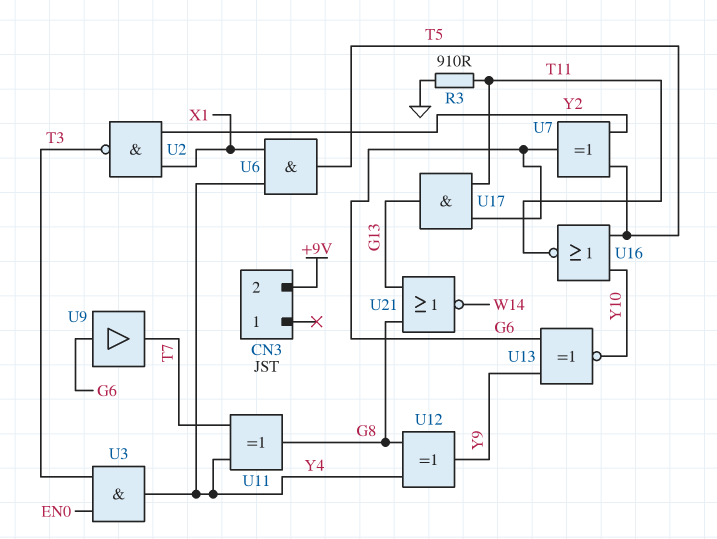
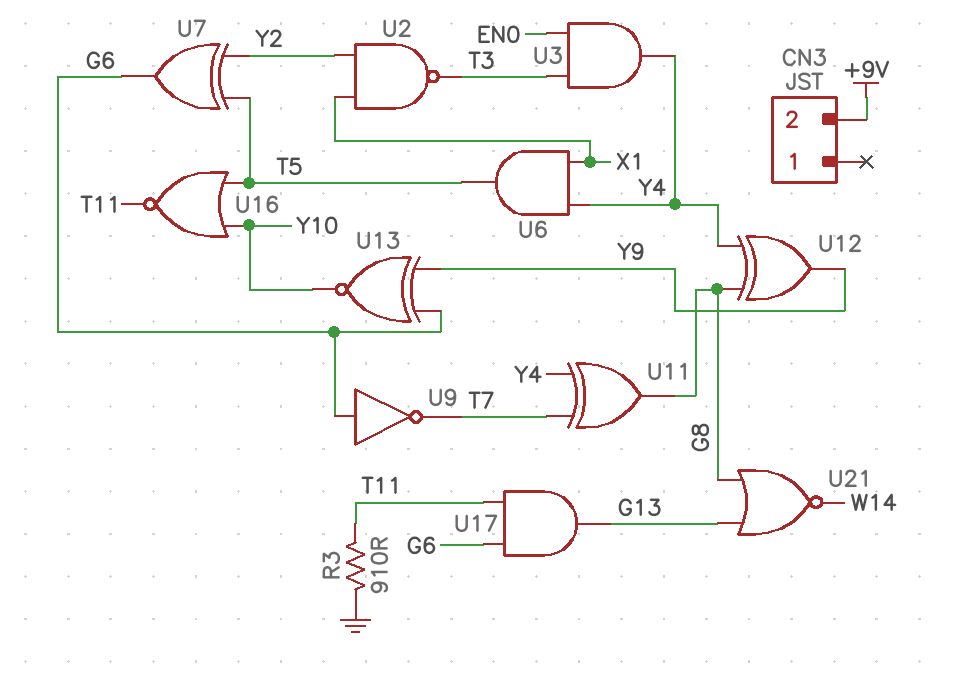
U9: buffer (in G6, out T7) -> NOT (in G6, out T7)

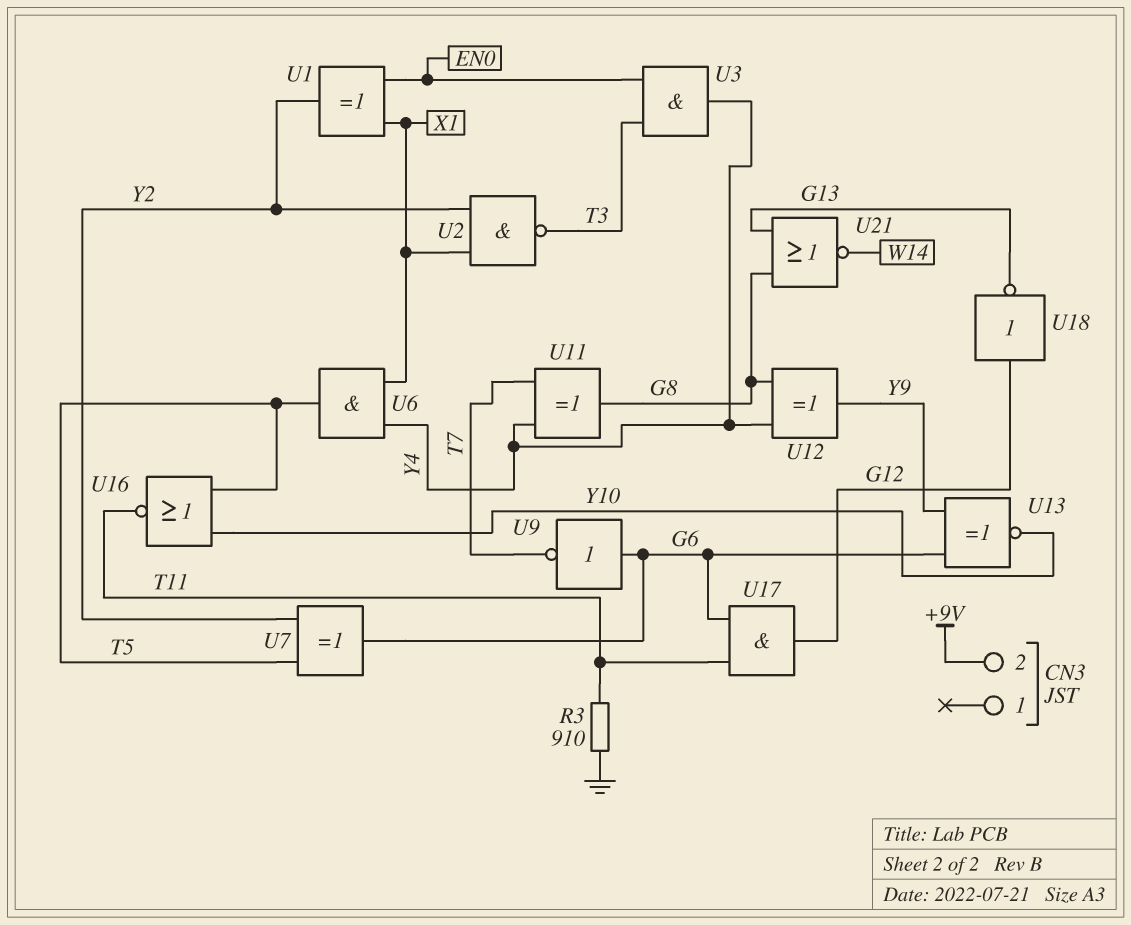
U1: none -> XOR (in EN0, in X1, out Y2)
U17: AND (in G6, in T11, out G13) -> AND (in G6, in T11, out G12)
U18: none -> NOT (in G12, out G13)

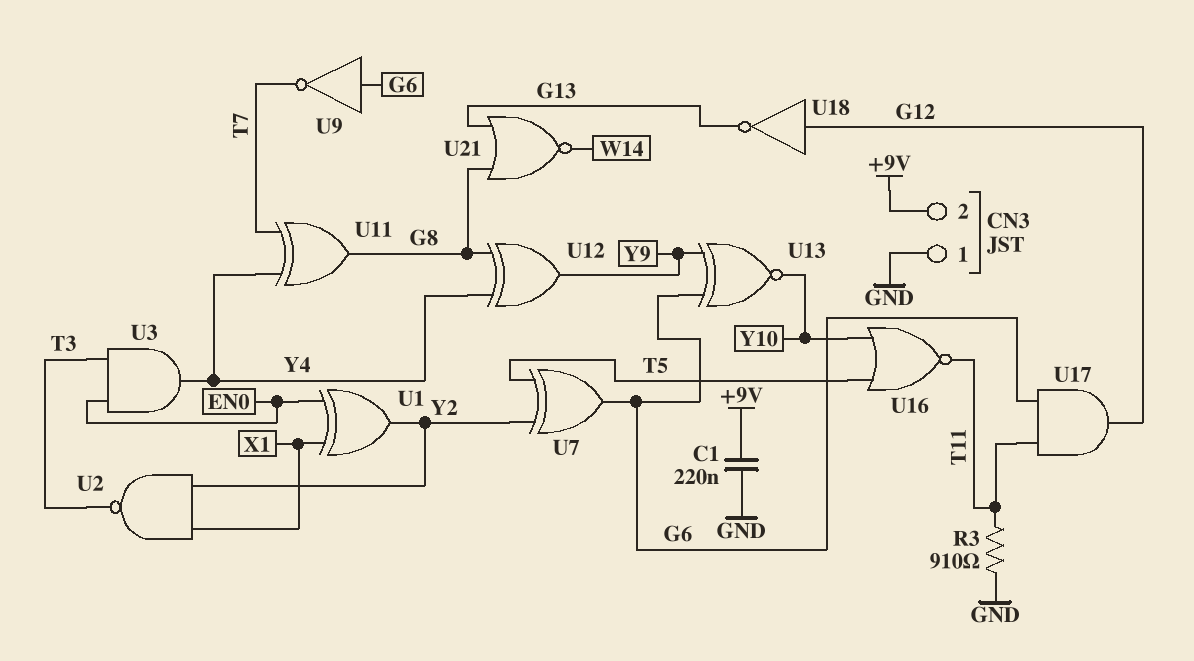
C1: none -> 220nF (+9V, GND)
CN3 pin 1: none -> GND
U6: AND (in X1, in Y4, out T5) -> none

